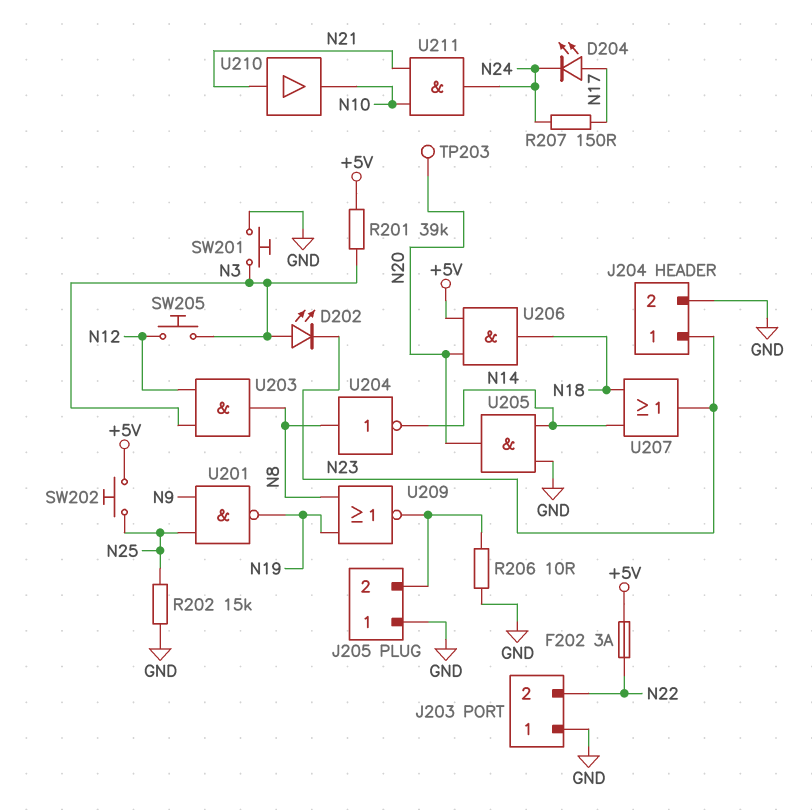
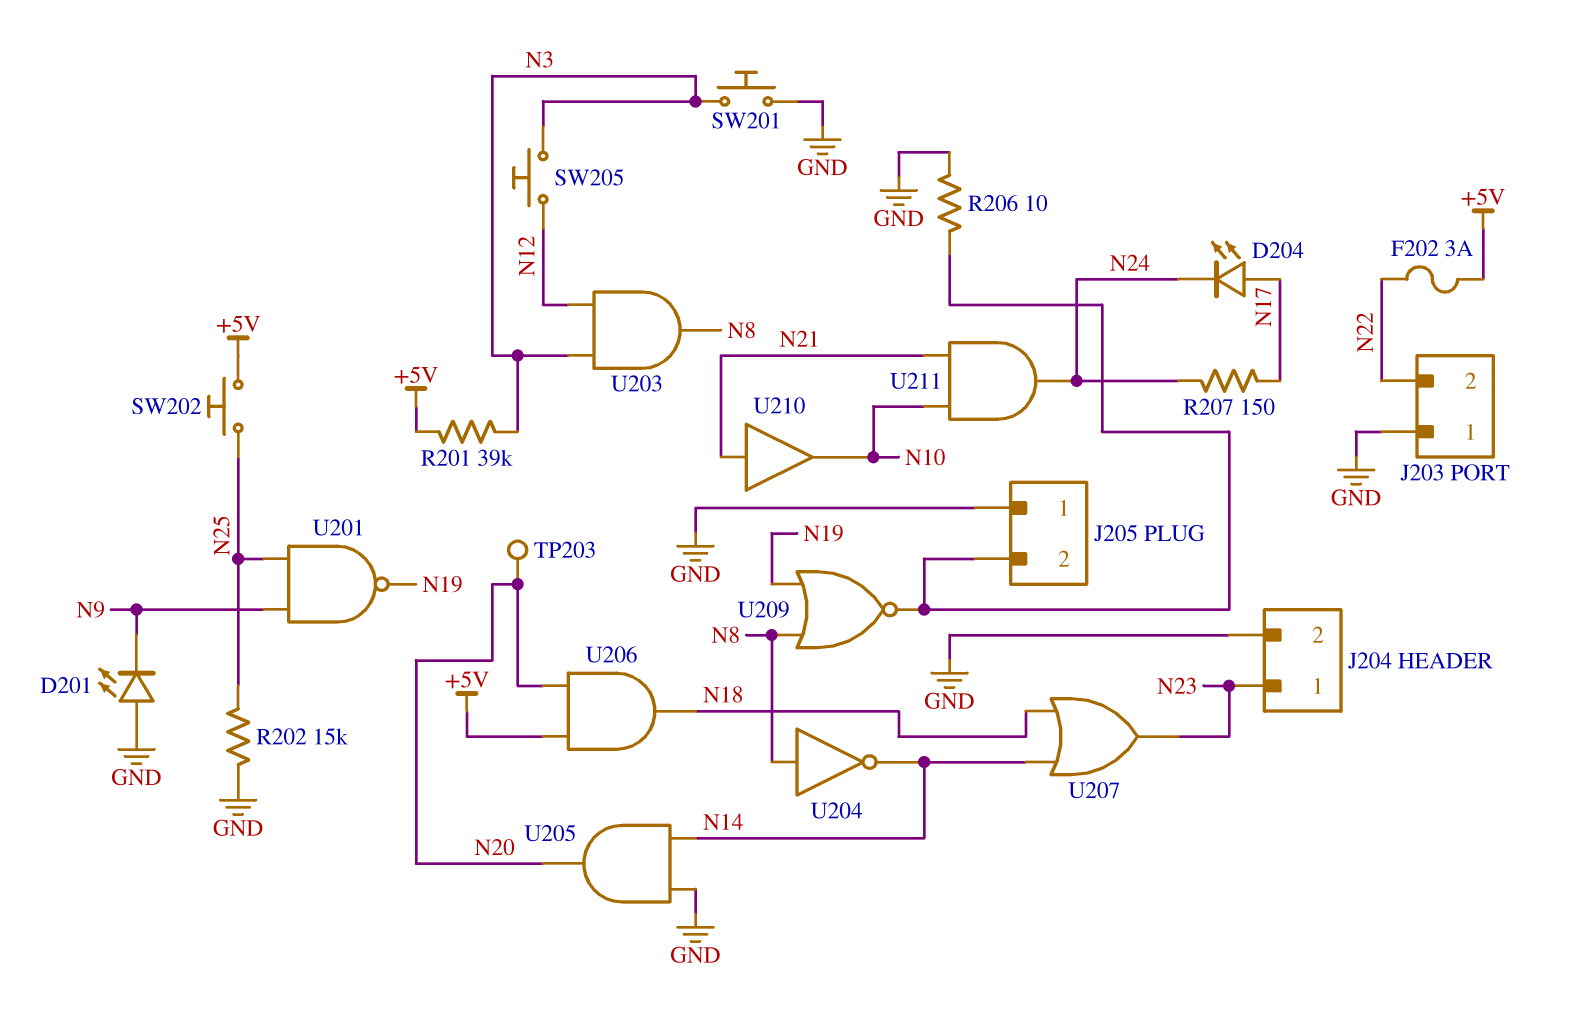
D201: none -> LED (A GND, K N9)
D202: LED (A N3, K N23) -> none

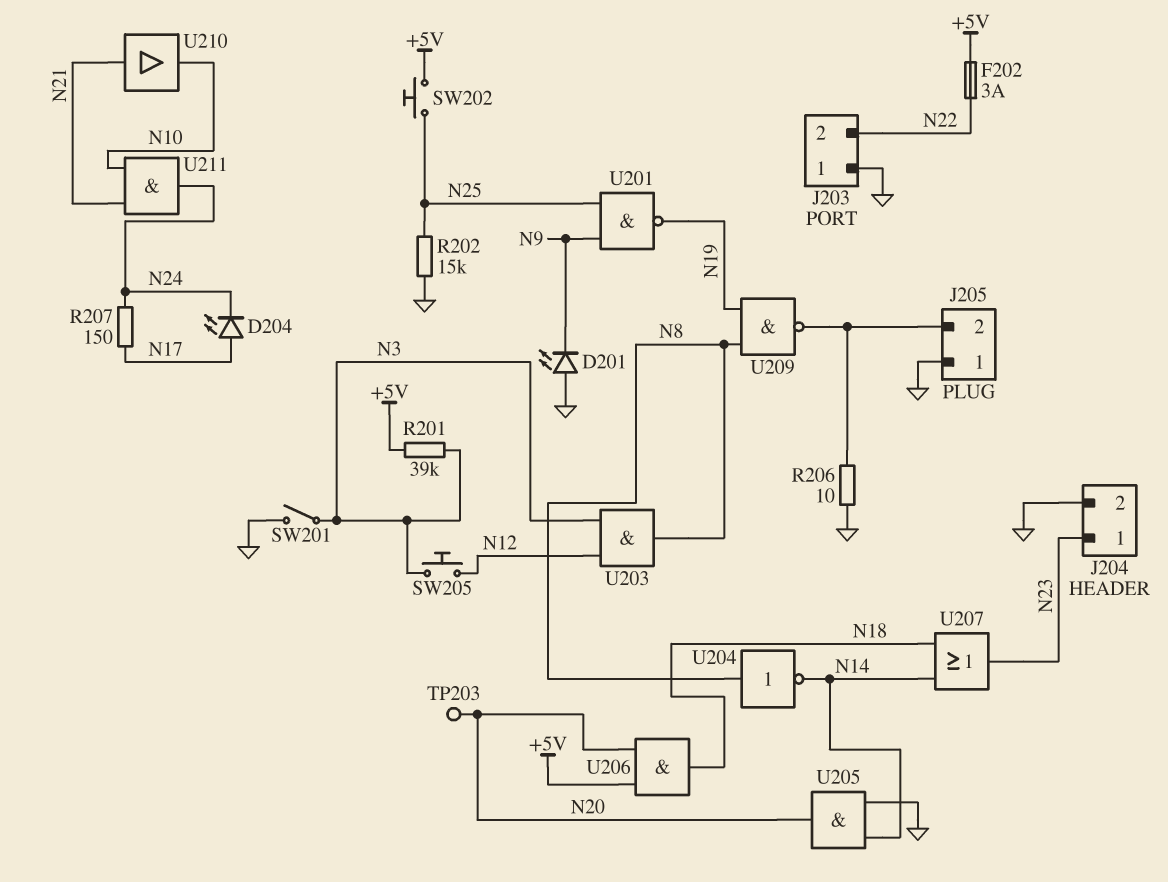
SW201: button (GND, N3) -> switch (GND, N3)
U209: NOR (in N8, in N19, out J205/2) -> NAND (in N8, in N19, out J205/2)

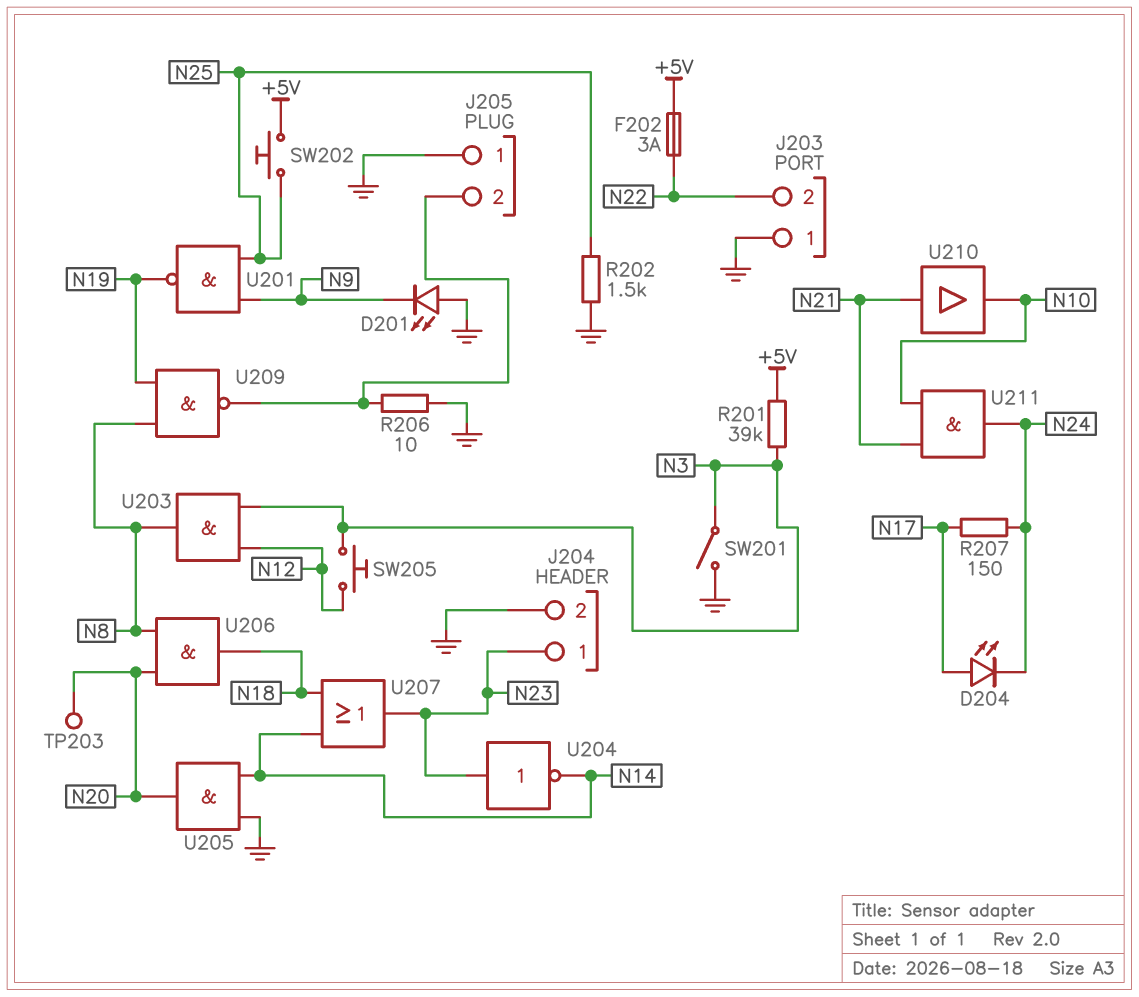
R202: 15k (GND, N25) -> 1.5k (GND, N25)
U204: NOT (in N8, out N14) -> NOT (in N23, out N14)
U206: AND (in +5V, in N20, out N18) -> AND (in N8, in N20, out N18)

